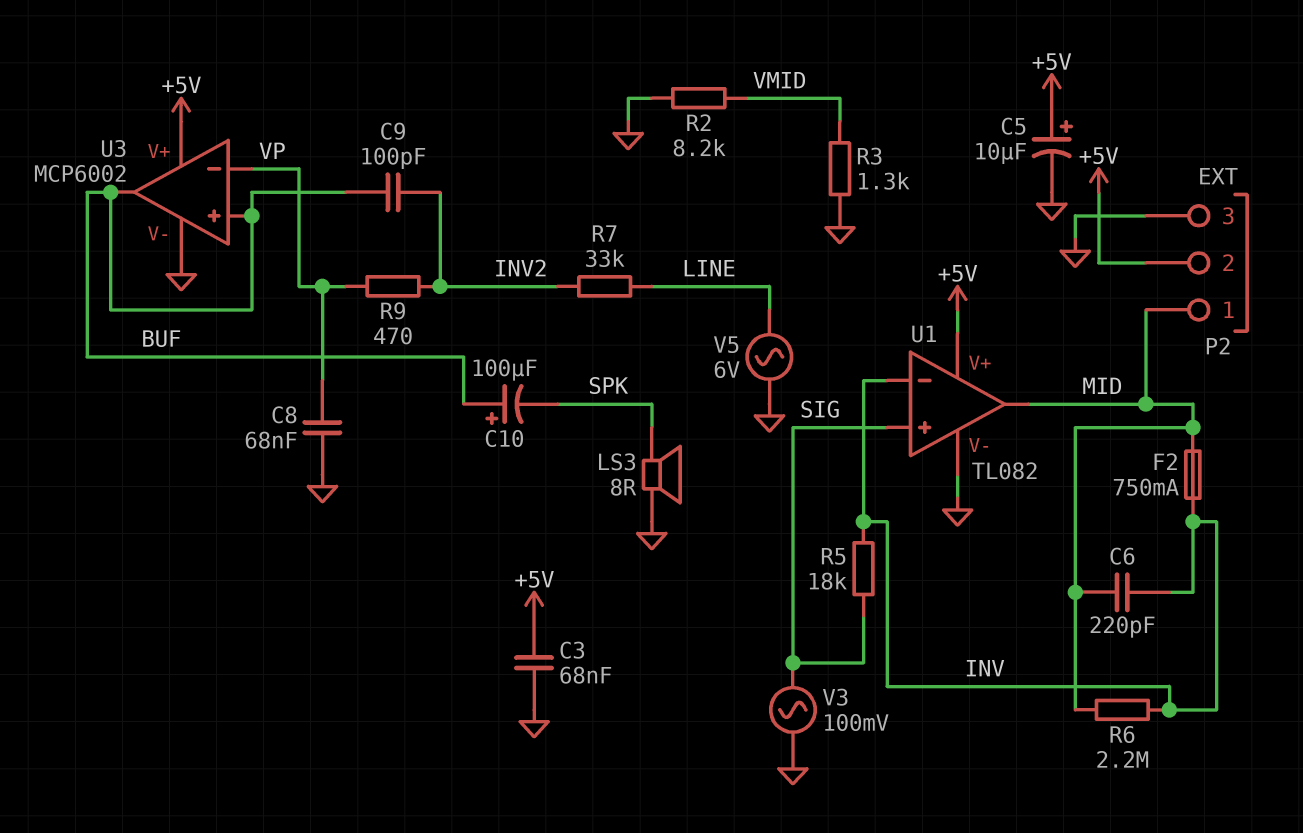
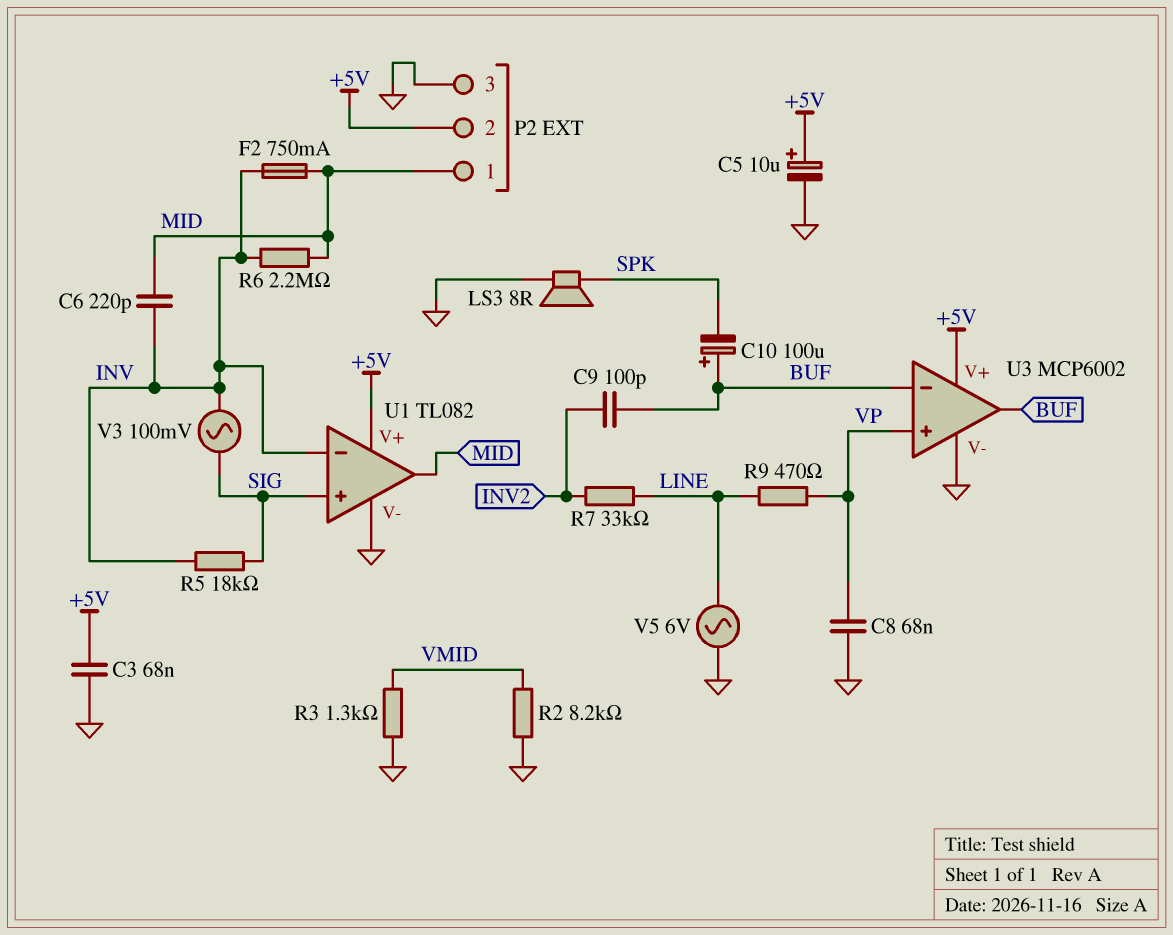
R9: 470 (INV2, VP) -> 470 (LINE, VP)
U3 pin in+: BUF -> VP
U3 pin in-: VP -> BUF
V3: AC 100mV (GND, SIG) -> AC 100mV (INV, SIG)

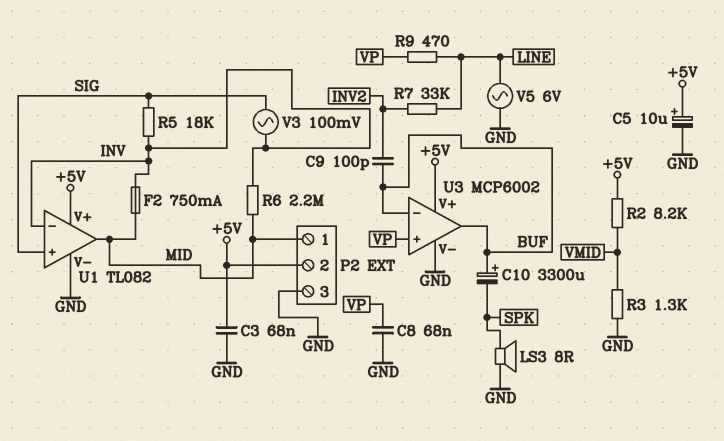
C6: 220pF (INV, MID) -> none
C10: 100uF (plus BUF, minus SPK) -> 3300uF (plus BUF, minus SPK)
R2: 8.2k (GND, VMID) -> 8.2k (+5V, VMID)

